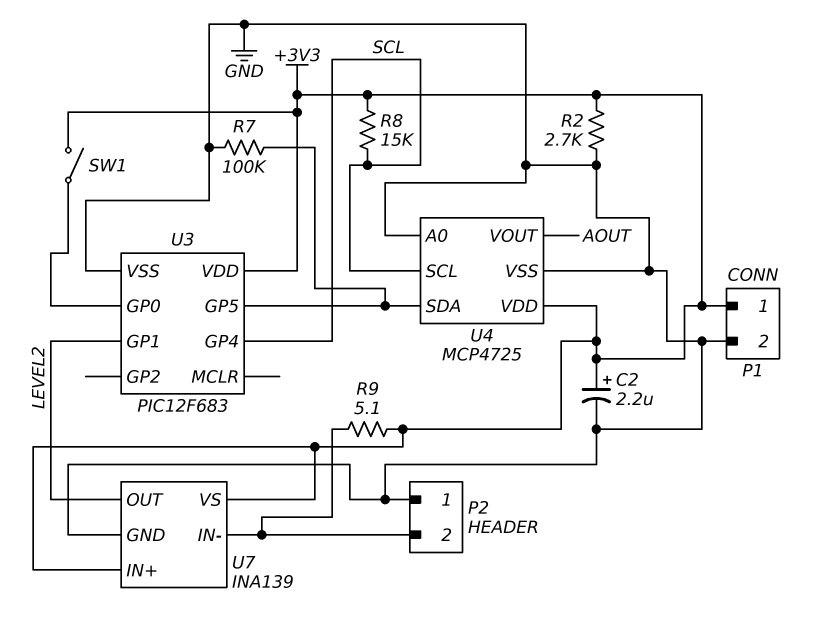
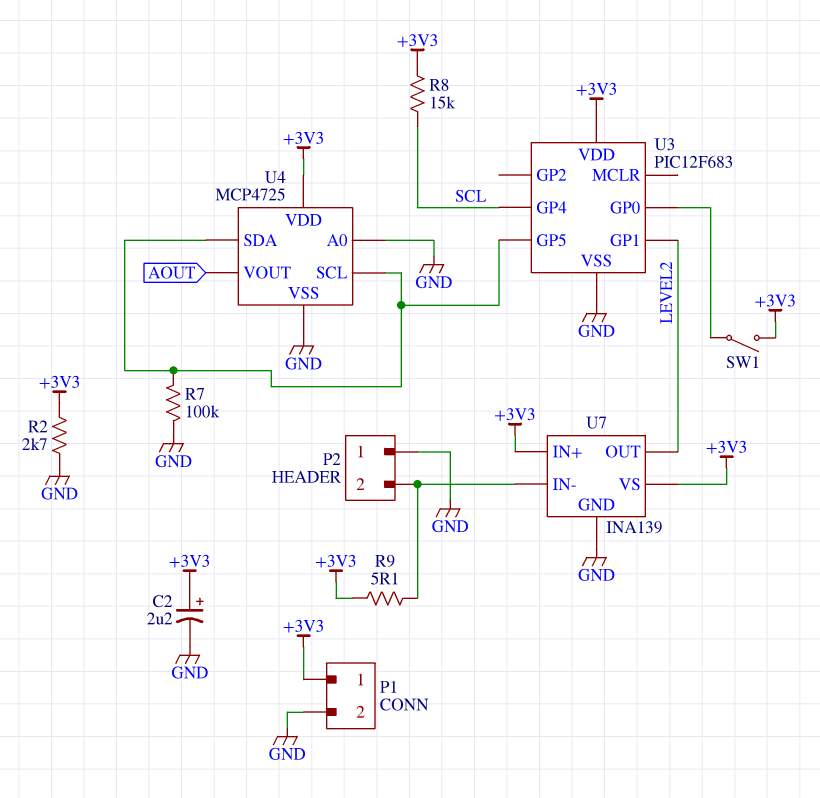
U4 pin SCL: SCL -> U3/GP5

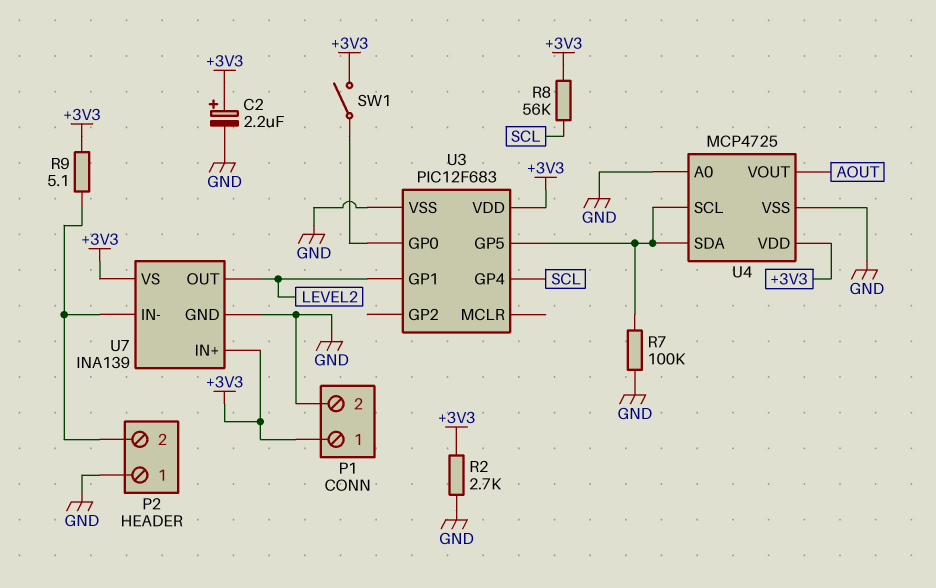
R8: 15k (+3V3, SCL) -> 56k (+3V3, SCL)

